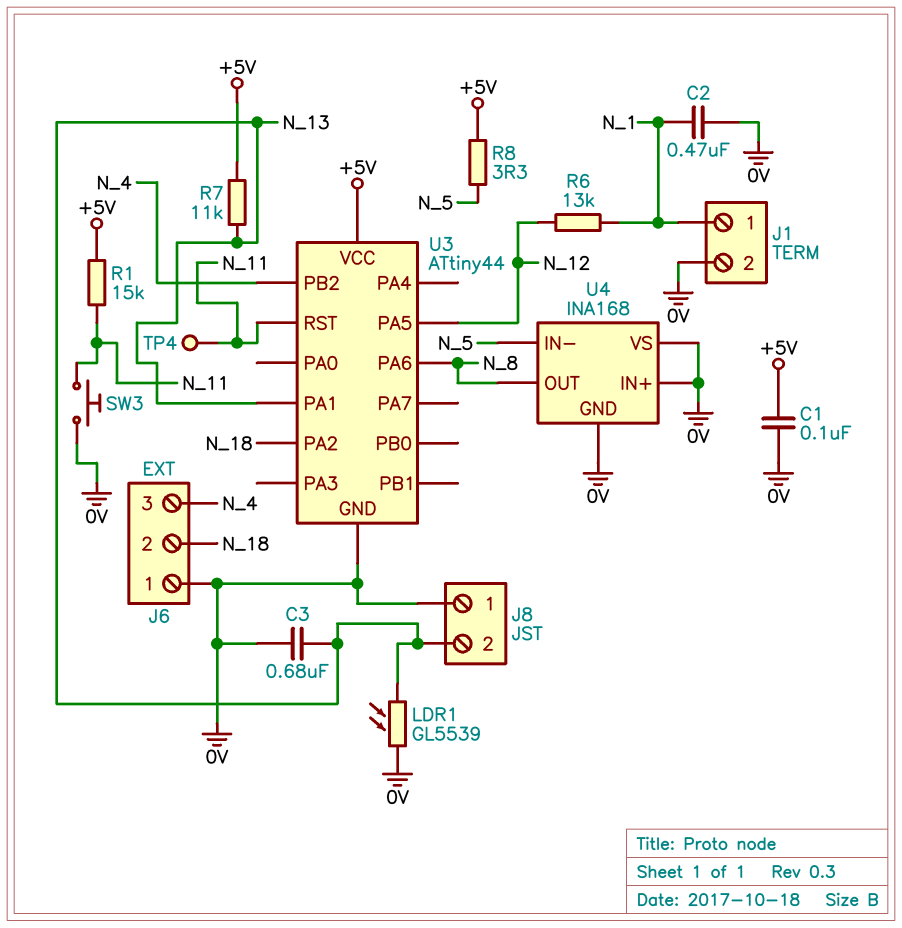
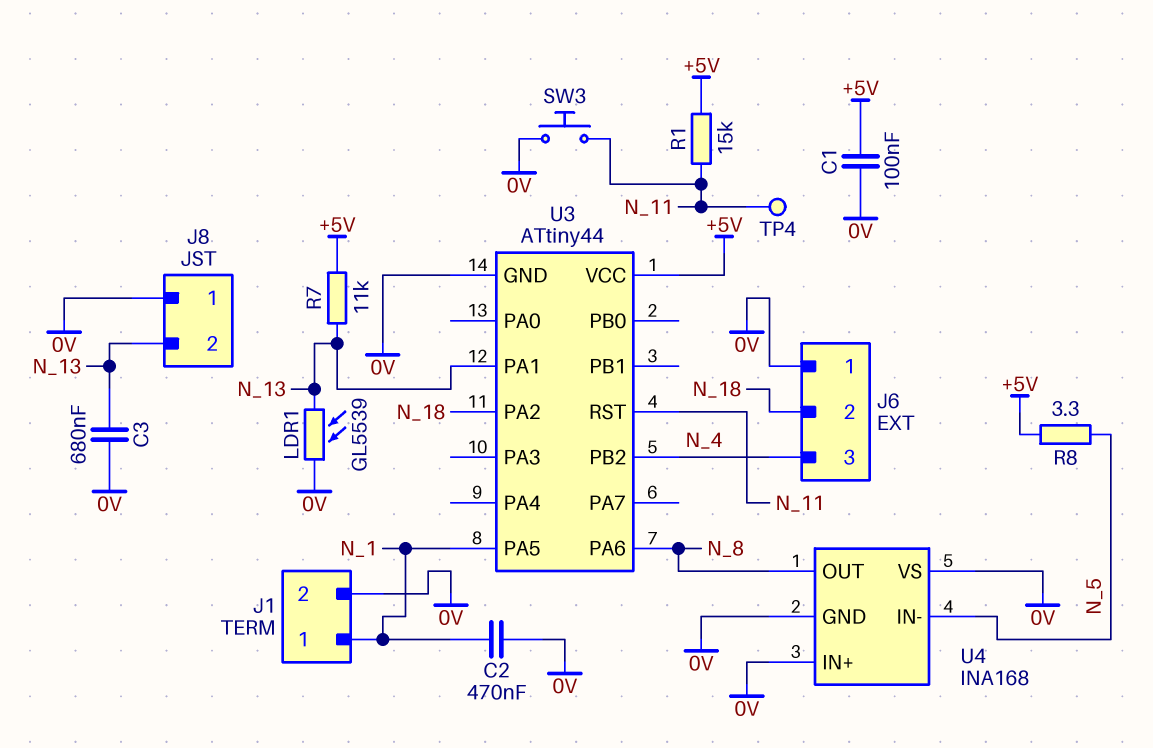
R6: 13k (N_1, N_12) -> none
U3 pin PA5: N_12 -> N_1

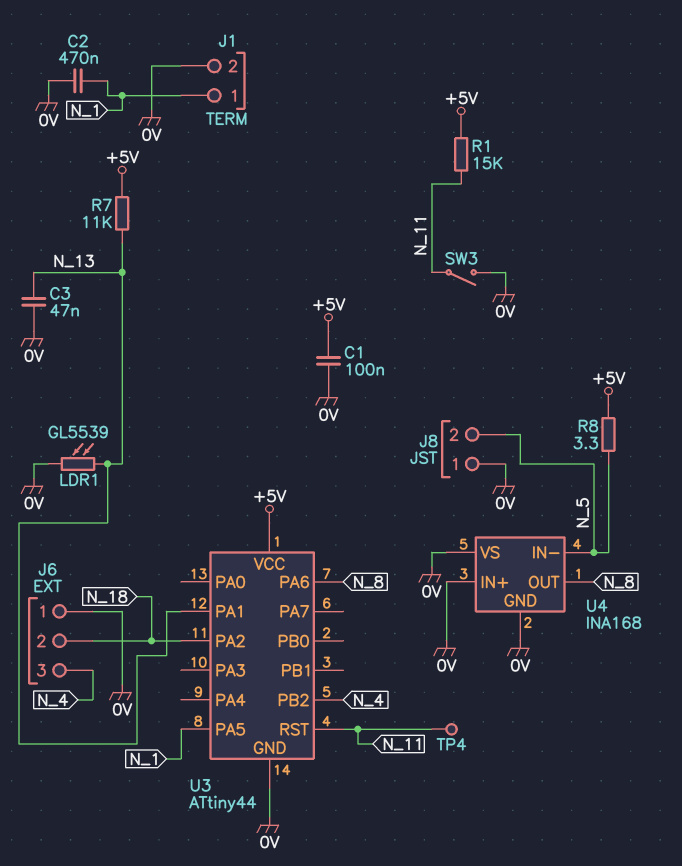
C3: 680nF (0V, N_13) -> 47nF (0V, N_13)
J8 pin 2: N_13 -> N_5
SW3: button (0V, N_11) -> switch (0V, N_11)

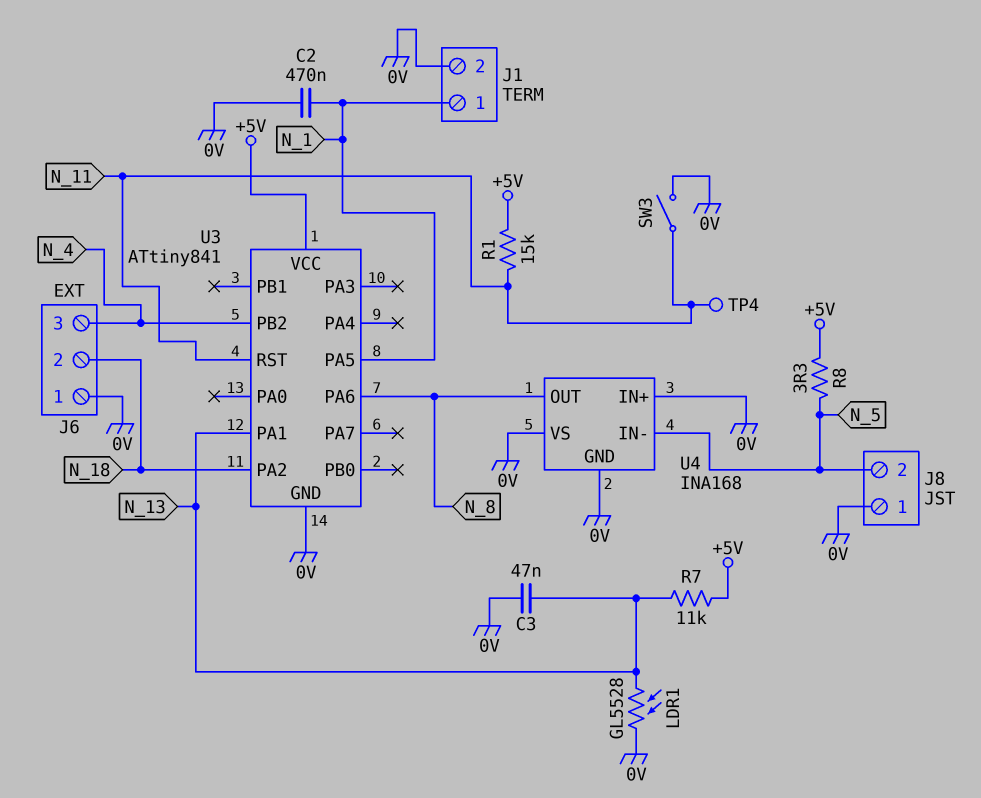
C1: 100nF (+5V, 0V) -> none
LDR1: GL5539 (0V, N_13) -> GL5528 (0V, N_13)
U3: ATtiny44 -> ATtiny841

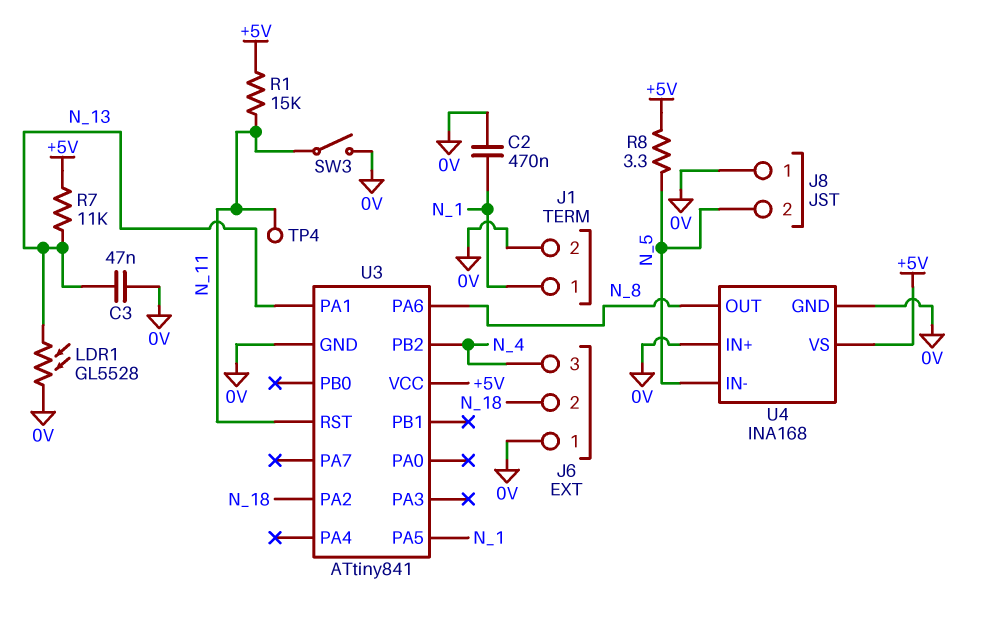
U4 pin VS: 0V -> +5V

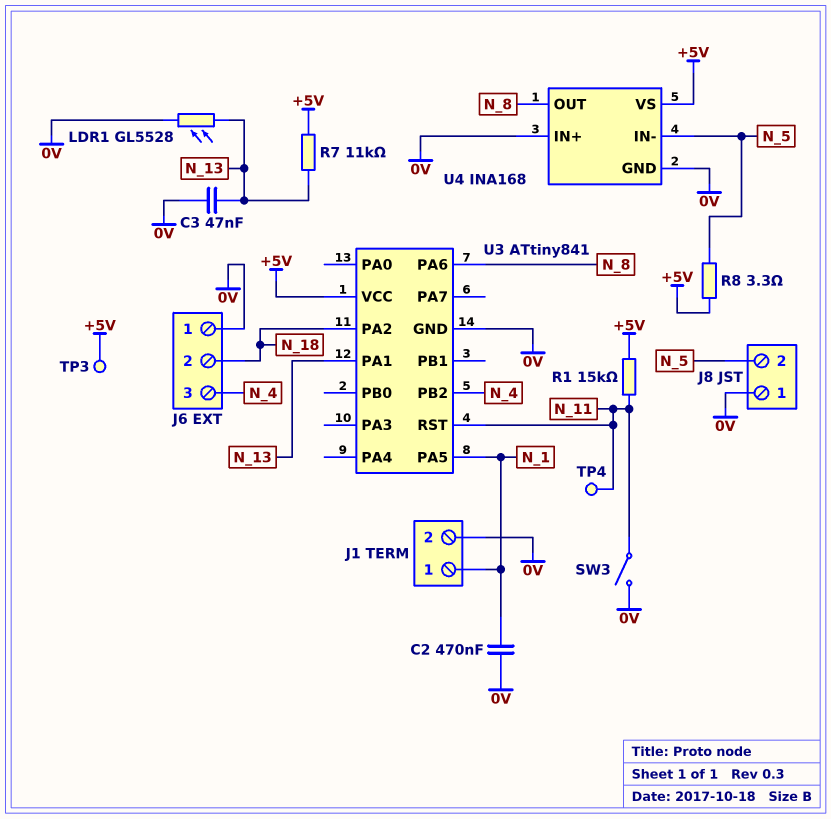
TP3: none -> test point (+5V)

